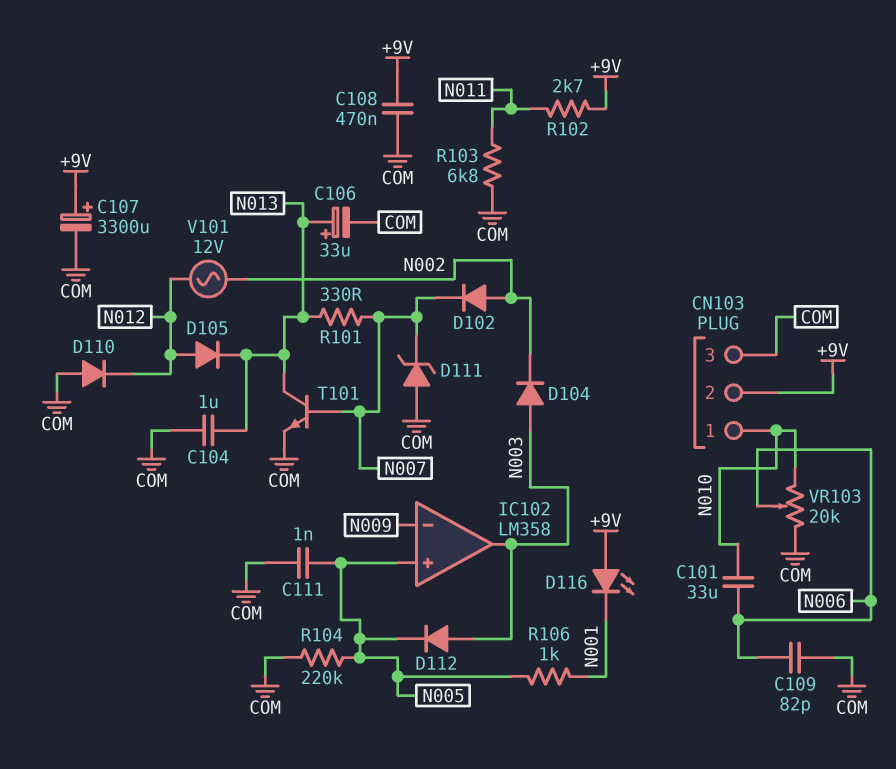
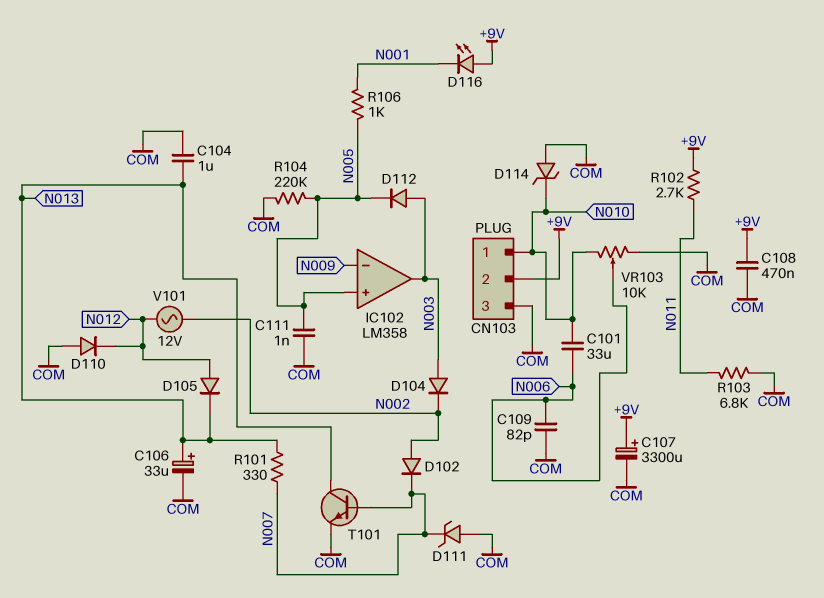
D114: none -> zener (A COM, K N010)
VR103: 20k (COM, N010, wiper N006) -> 10k (COM, N010, wiper N006)

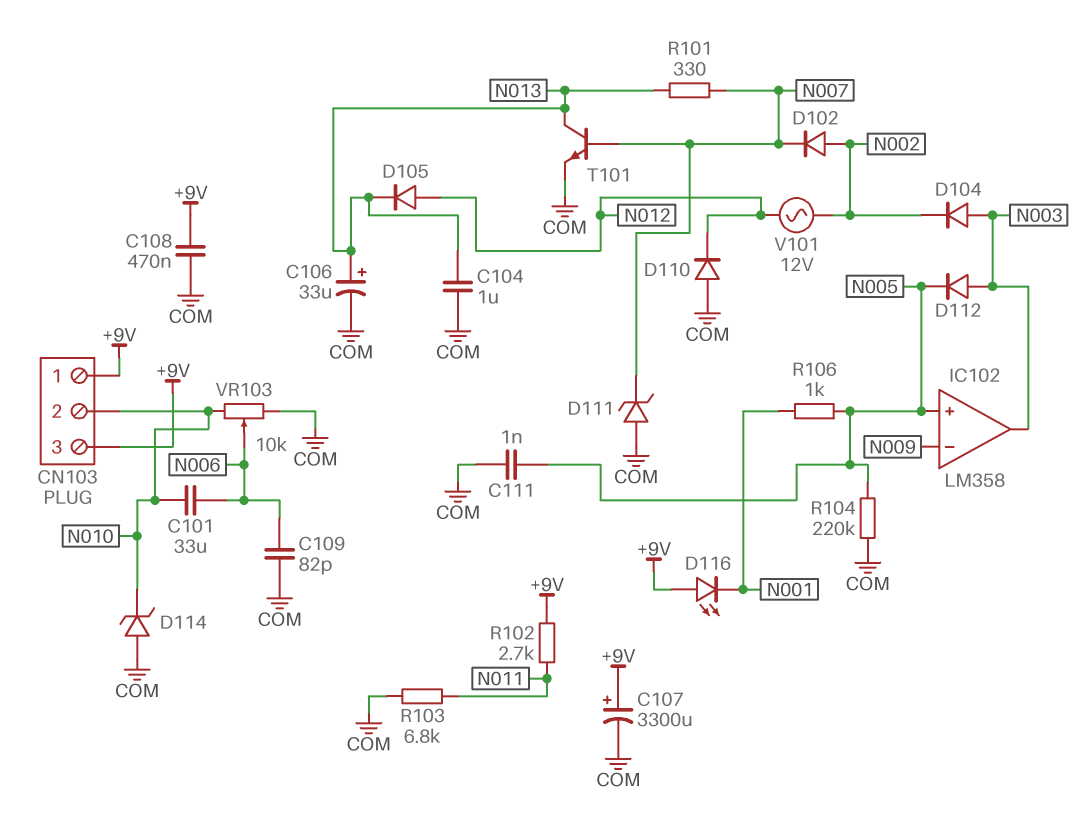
CN103 pin 1: N010 -> +9V
CN103 pin 2: +9V -> N010
CN103 pin 3: COM -> +9V

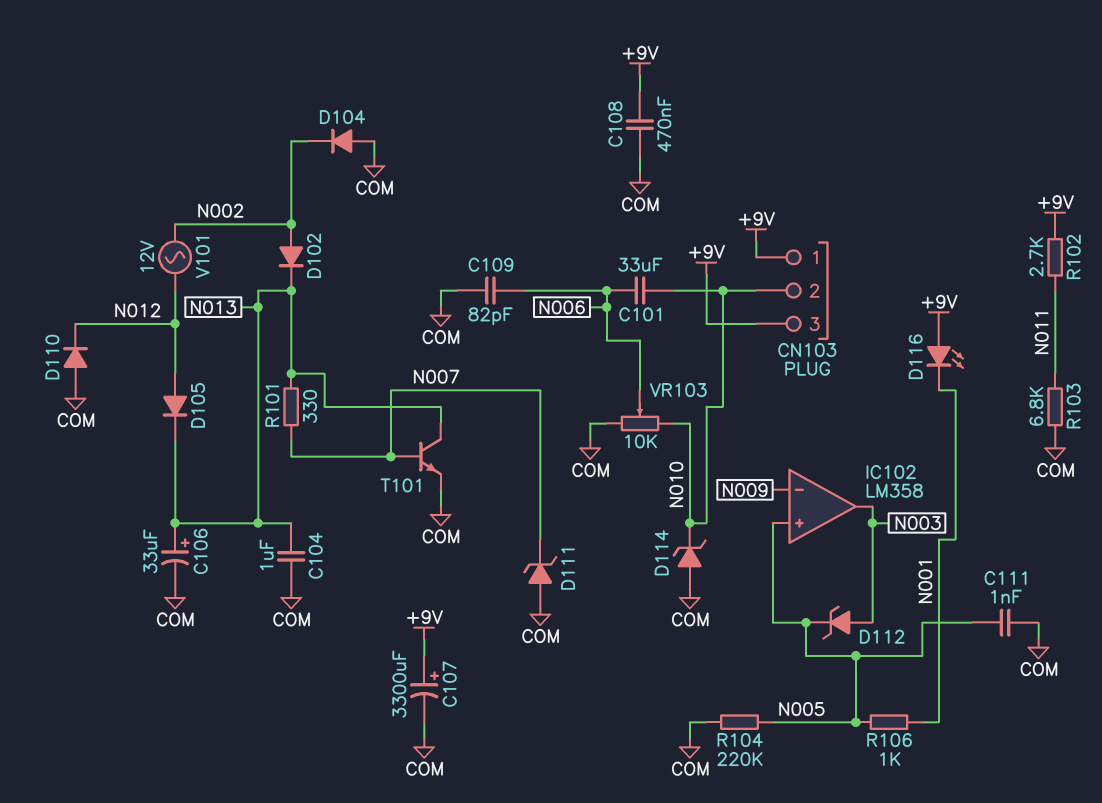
D102: diode (A N002, K N007) -> diode (A N002, K N013)
D104: diode (A N003, K N002) -> diode (A COM, K N002)
D112: diode (A N003, K N005) -> zener (A N003, K N005)

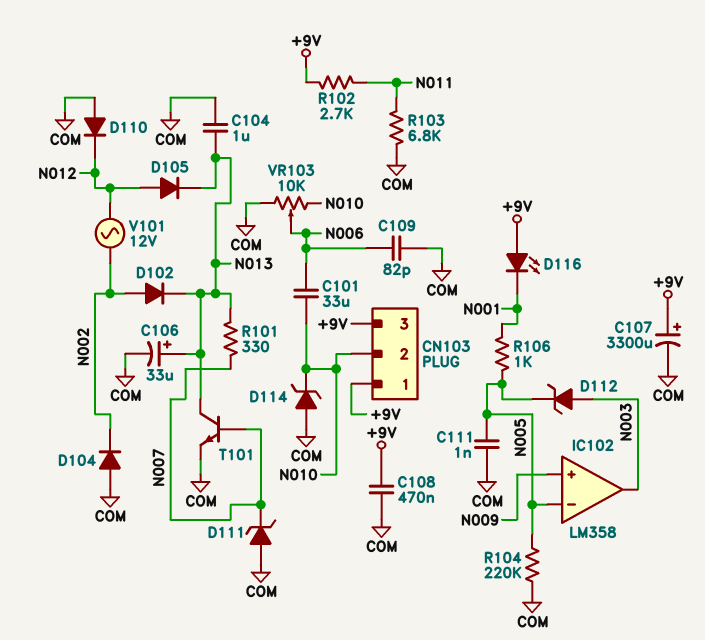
IC102 pin in+: N005 -> N009
IC102 pin in-: N009 -> N005

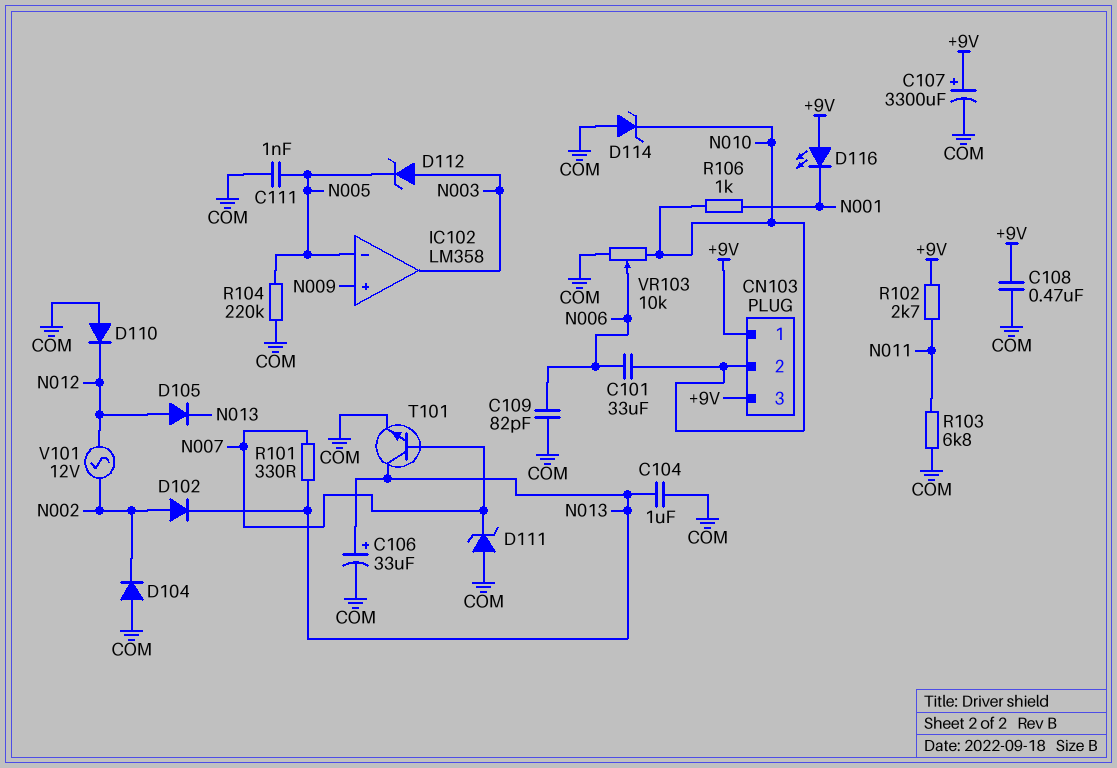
R106: 1k (N001, N005) -> 1k (N001, N010)

